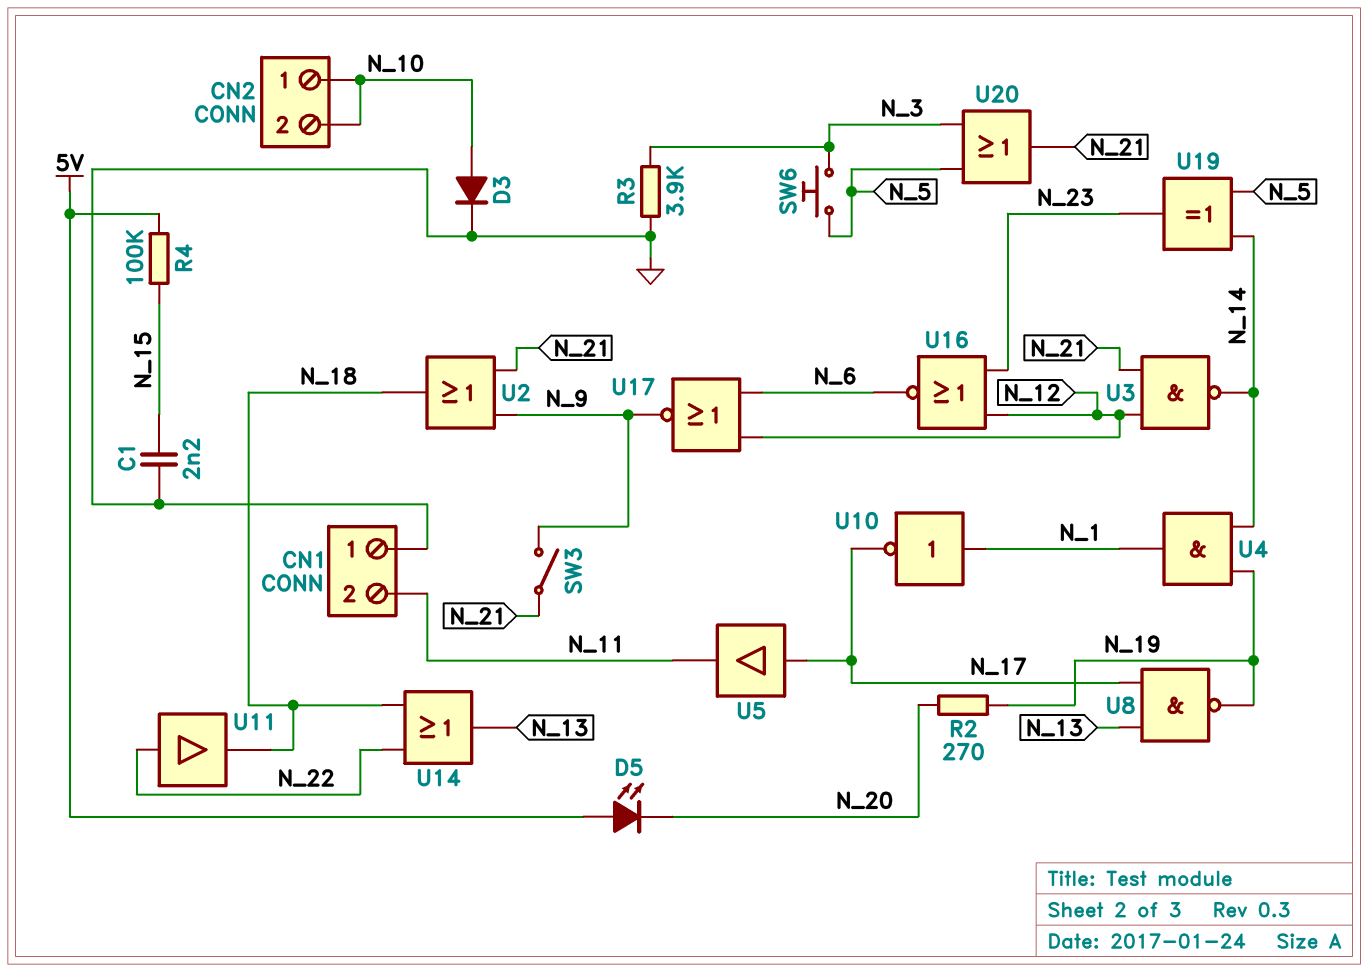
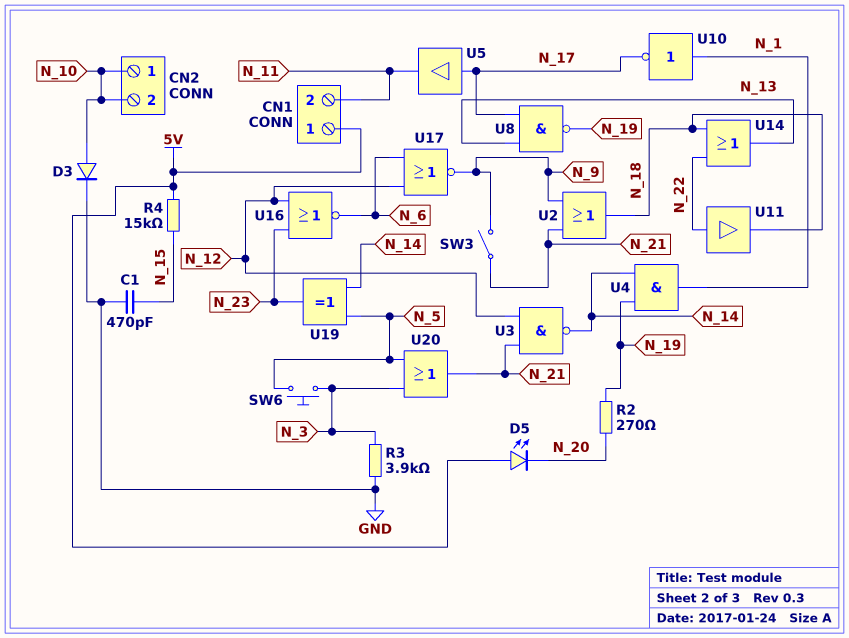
C1: 2.2nF (GND, N_15) -> 470pF (GND, N_15)
CN1 pin 1: GND -> 5V
R4: 100k (5V, N_15) -> 15k (5V, N_15)

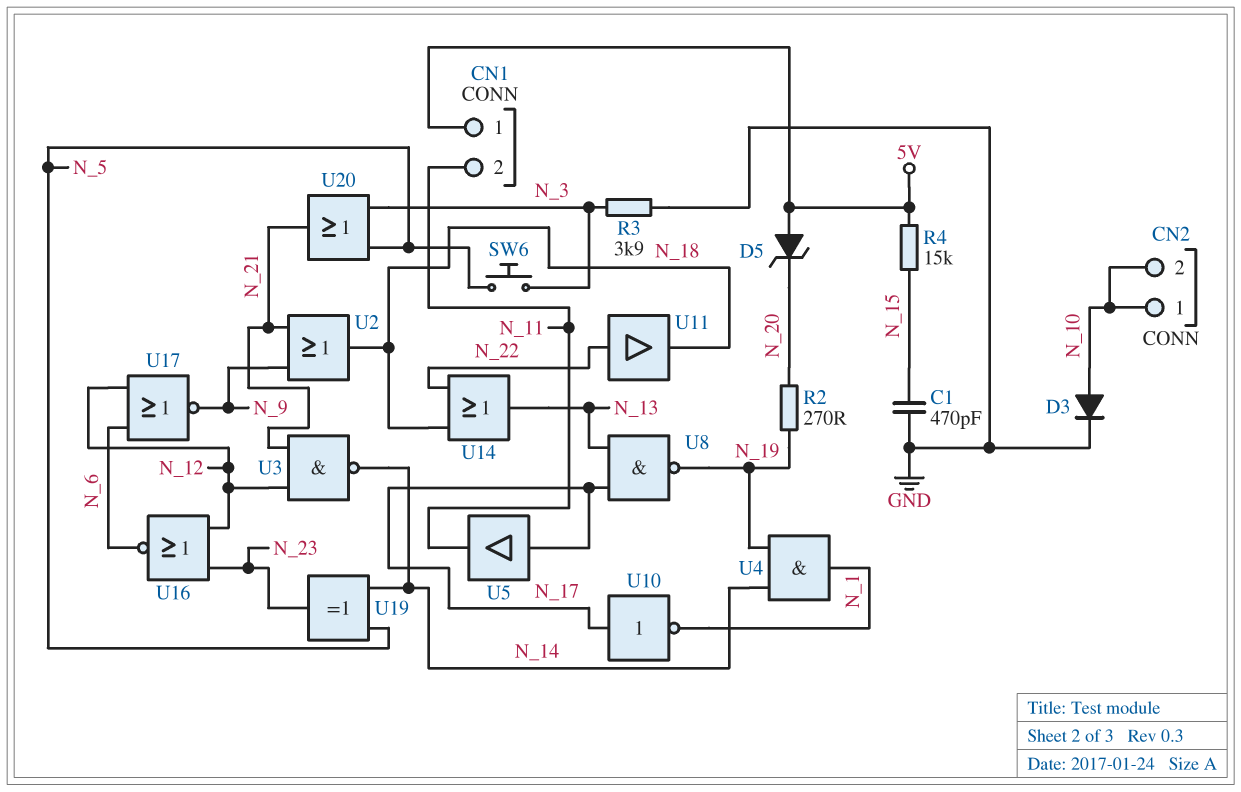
D5: LED (A 5V, K N_20) -> zener (A 5V, K N_20)
SW3: switch (N_9, N_21) -> none
U10: NOT (in N_1, out N_17) -> NOT (in N_17, out N_1)

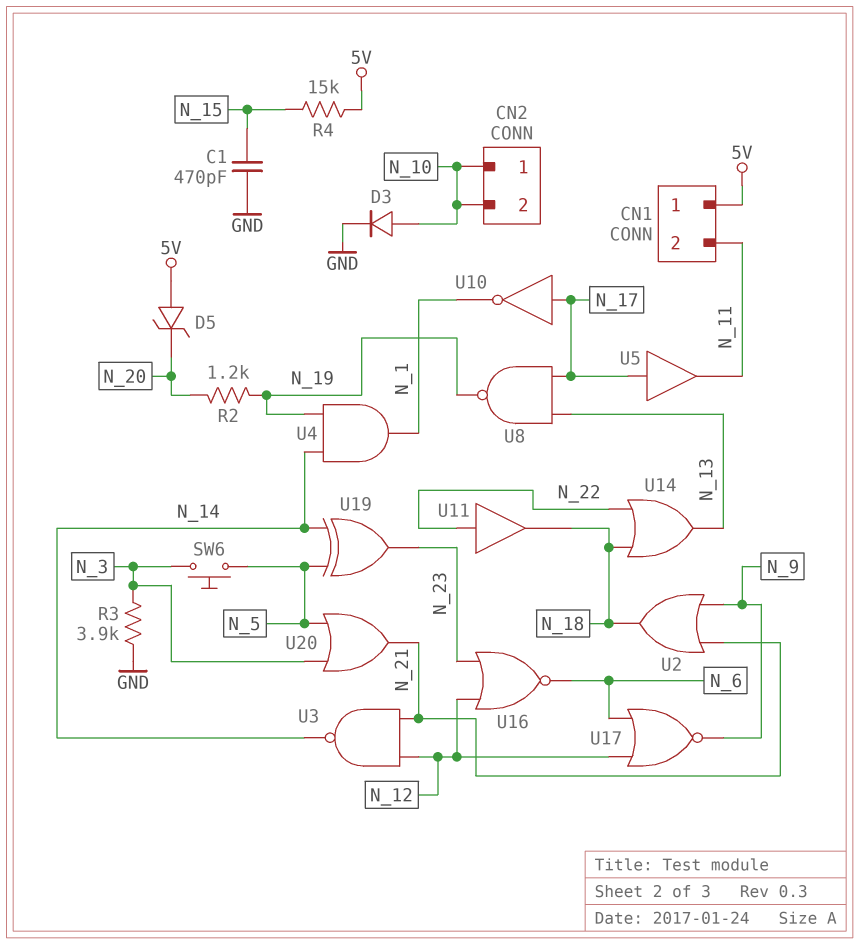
R2: 270 (N_19, N_20) -> 1.2k (N_19, N_20)

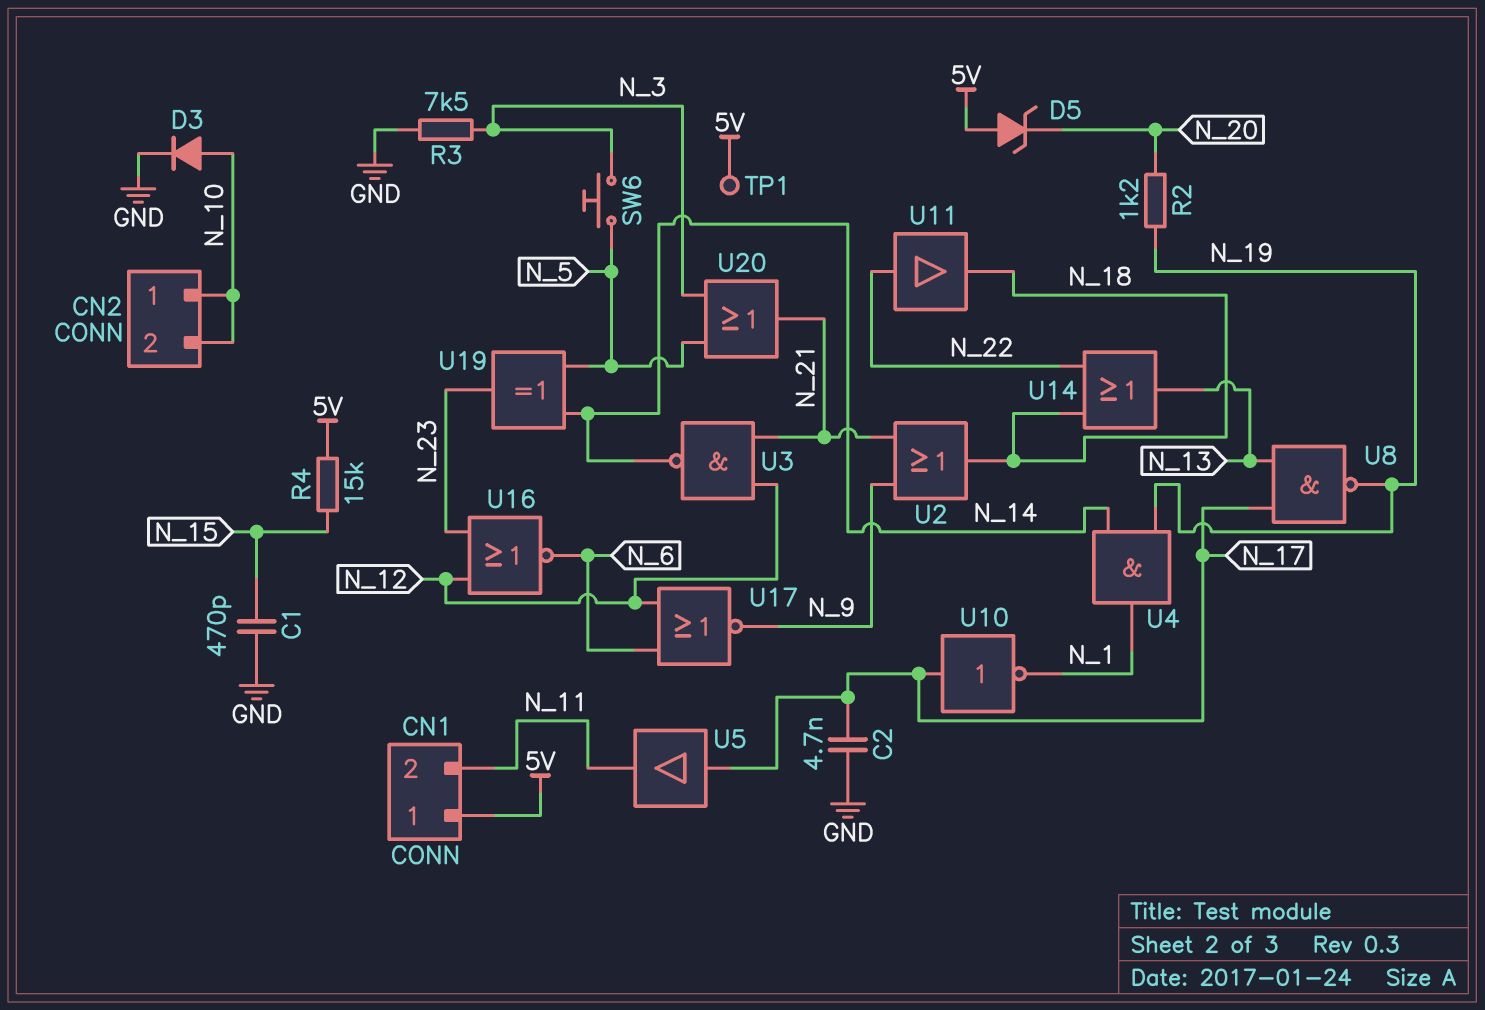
C2: none -> 4.7nF (GND, N_17)
R3: 3.9k (GND, N_3) -> 7.5k (GND, N_3)
TP1: none -> test point (5V)

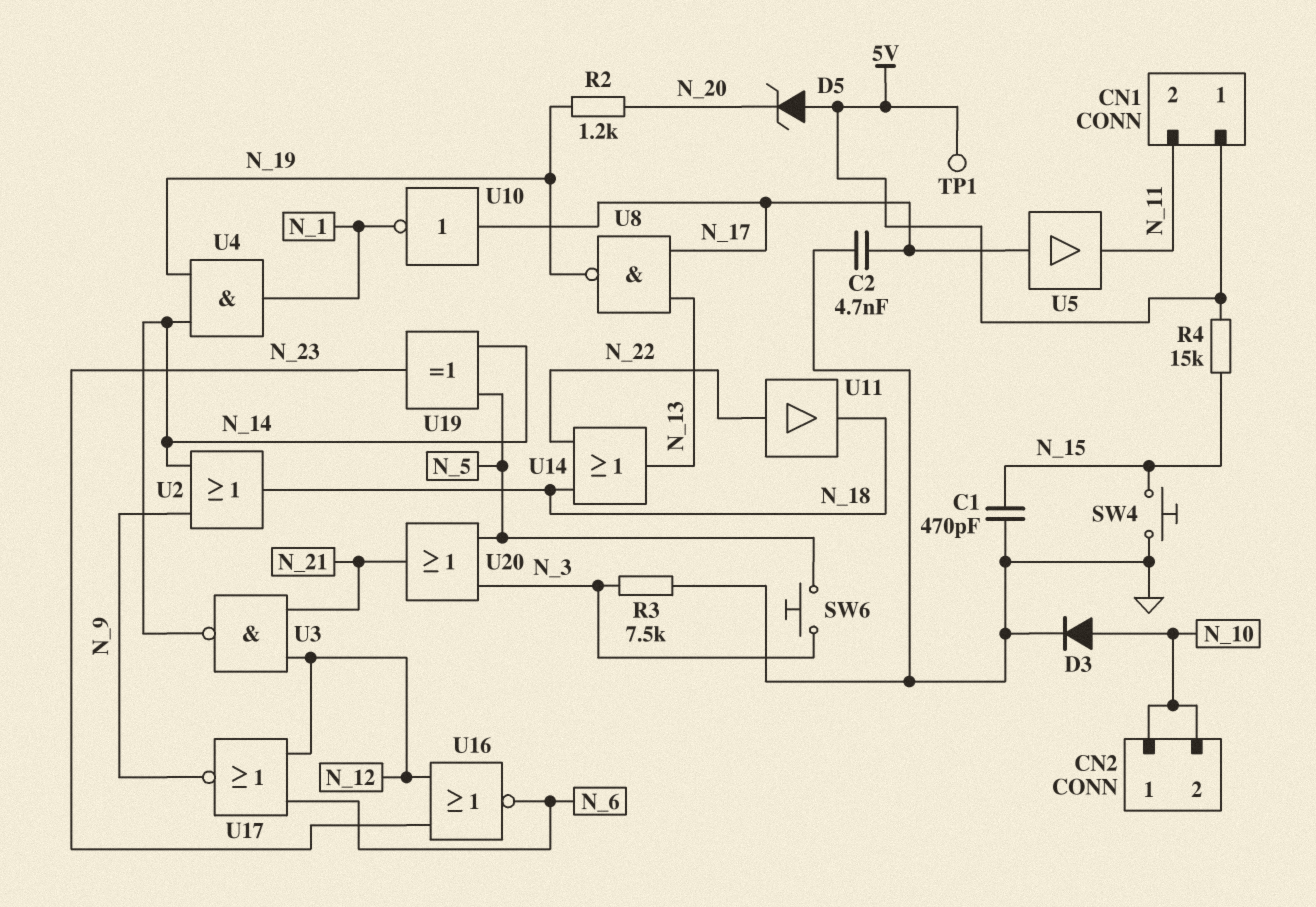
SW4: none -> button (GND, N_15)
U2: OR (in N_9, in N_21, out N_18) -> OR (in N_9, in N_14, out N_18)

